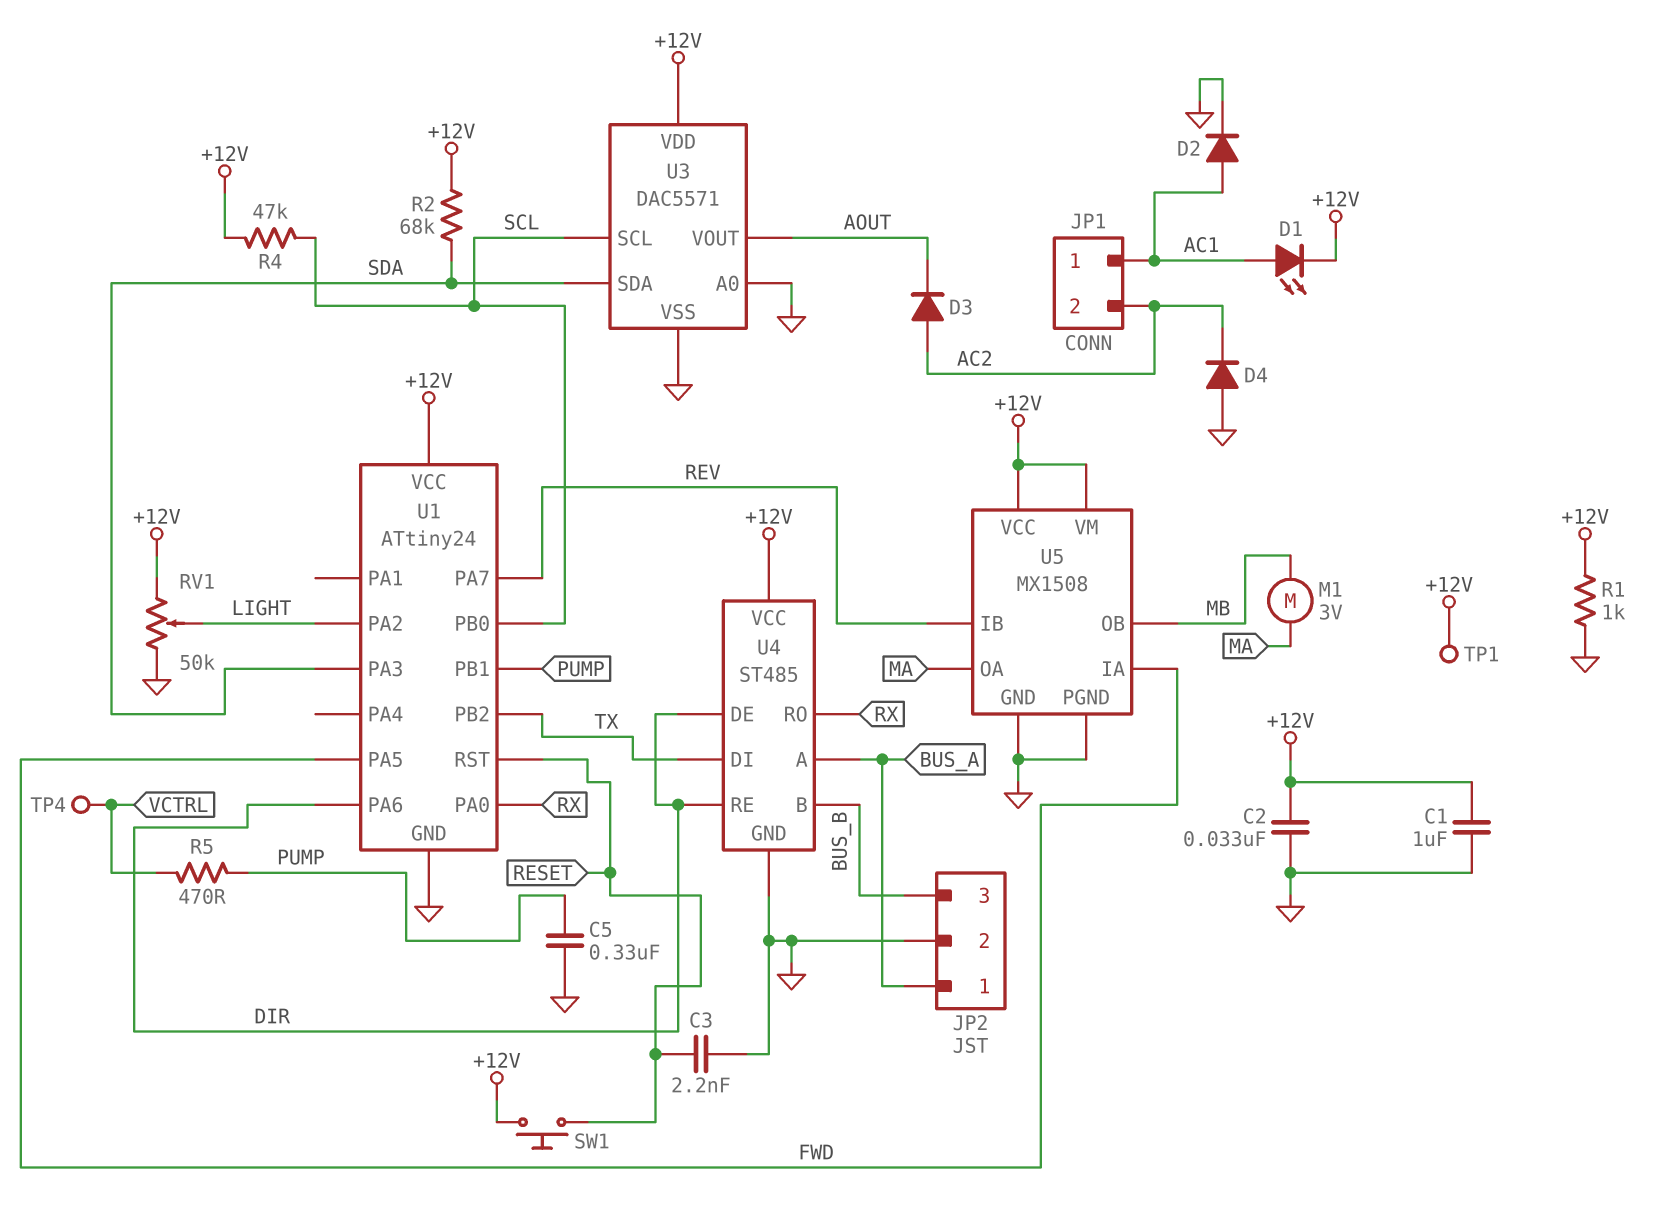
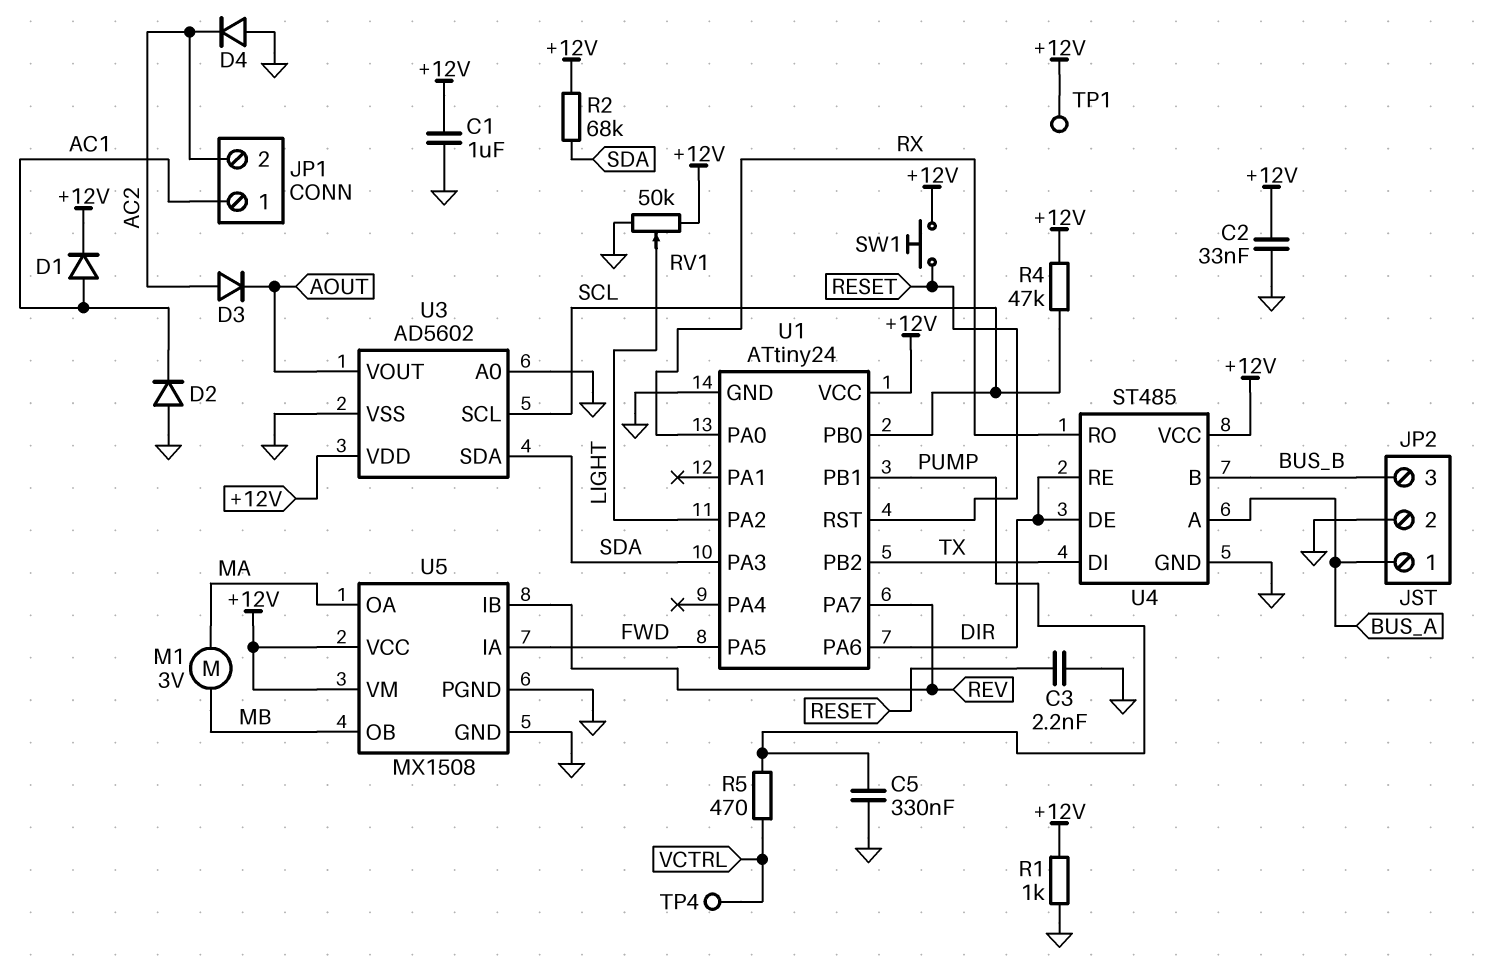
D1: LED (A AC1, K +12V) -> diode (A AC1, K +12V)
D2: diode (A AC1, K GND) -> diode (A GND, K AC1)
U3: DAC5571 -> AD5602

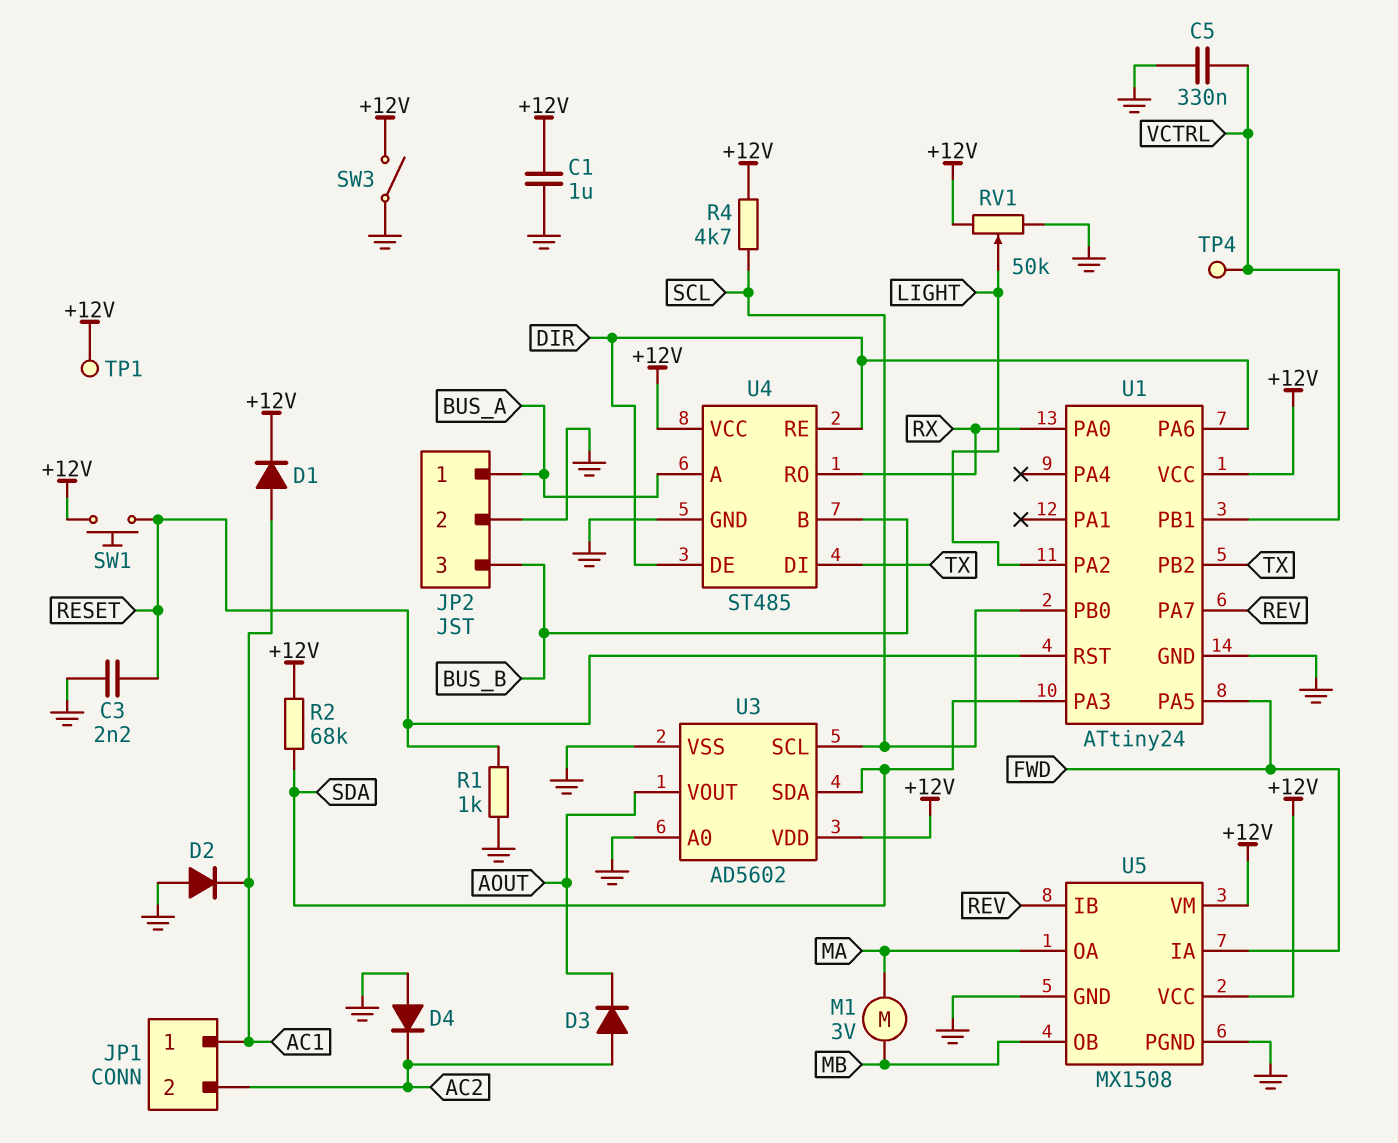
C2: 33nF (+12V, GND) -> none
C5: 330nF (GND, PUMP) -> 330nF (GND, VCTRL)
R1: 1k (+12V, GND) -> 1k (GND, RESET)
R4: 47k (+12V, SCL) -> 4.7k (+12V, SCL)
R5: 470 (PUMP, VCTRL) -> none
SW3: none -> switch (+12V, GND)
U1 pin PB1: PUMP -> VCTRL

